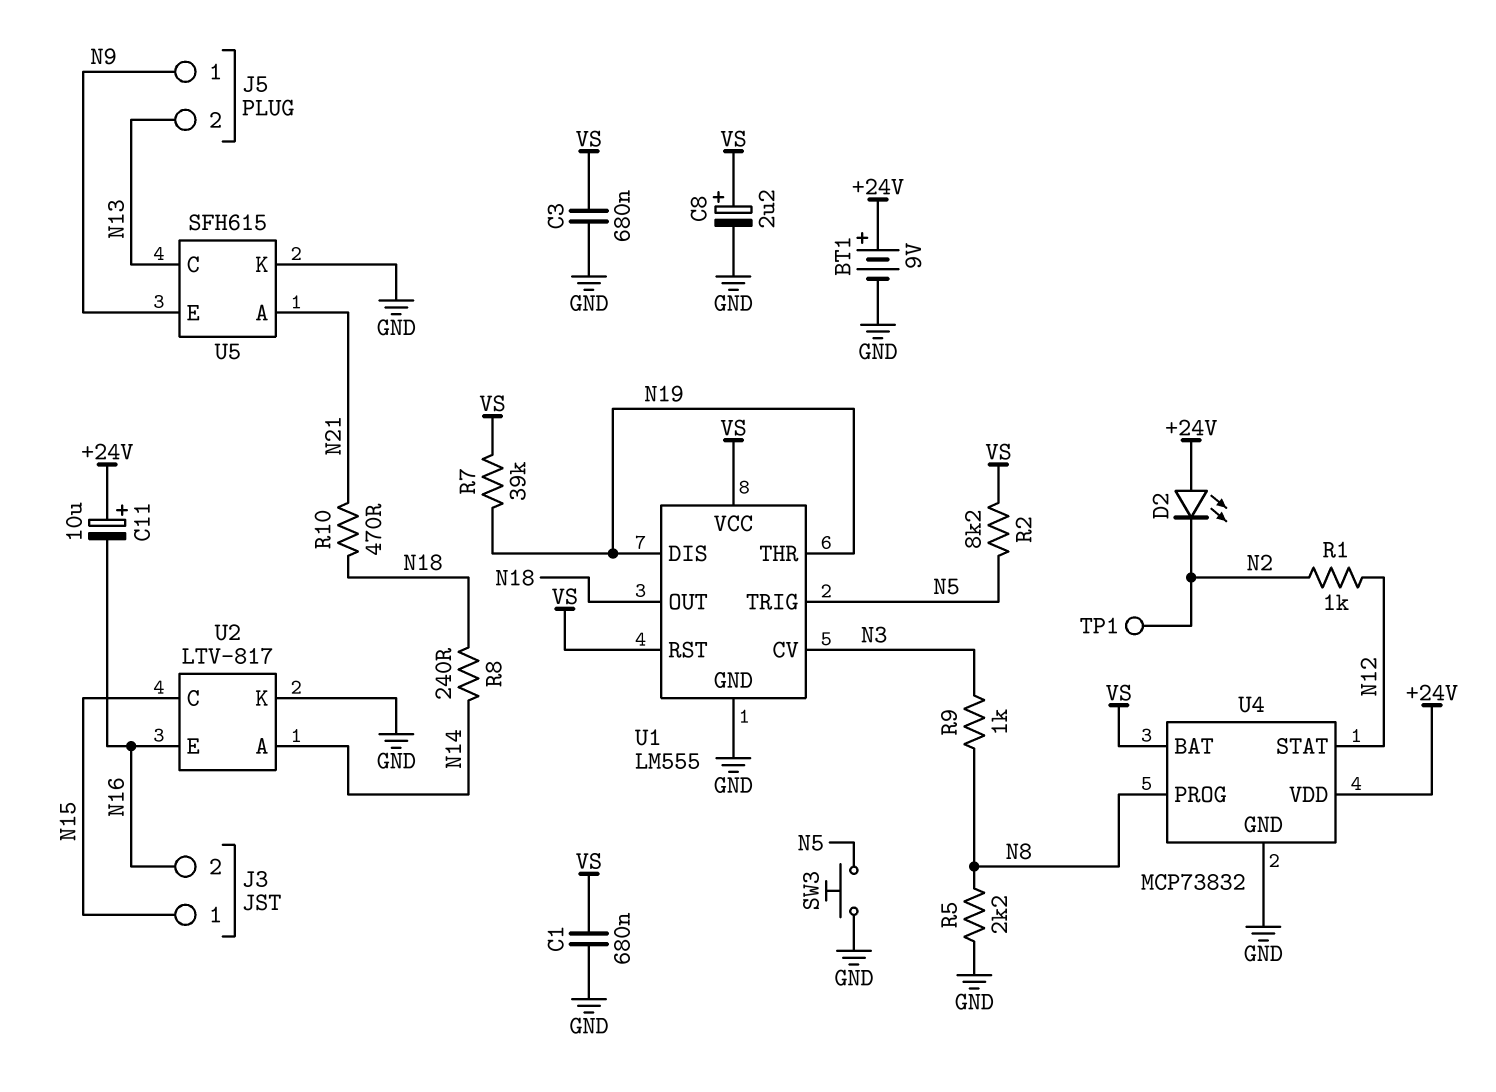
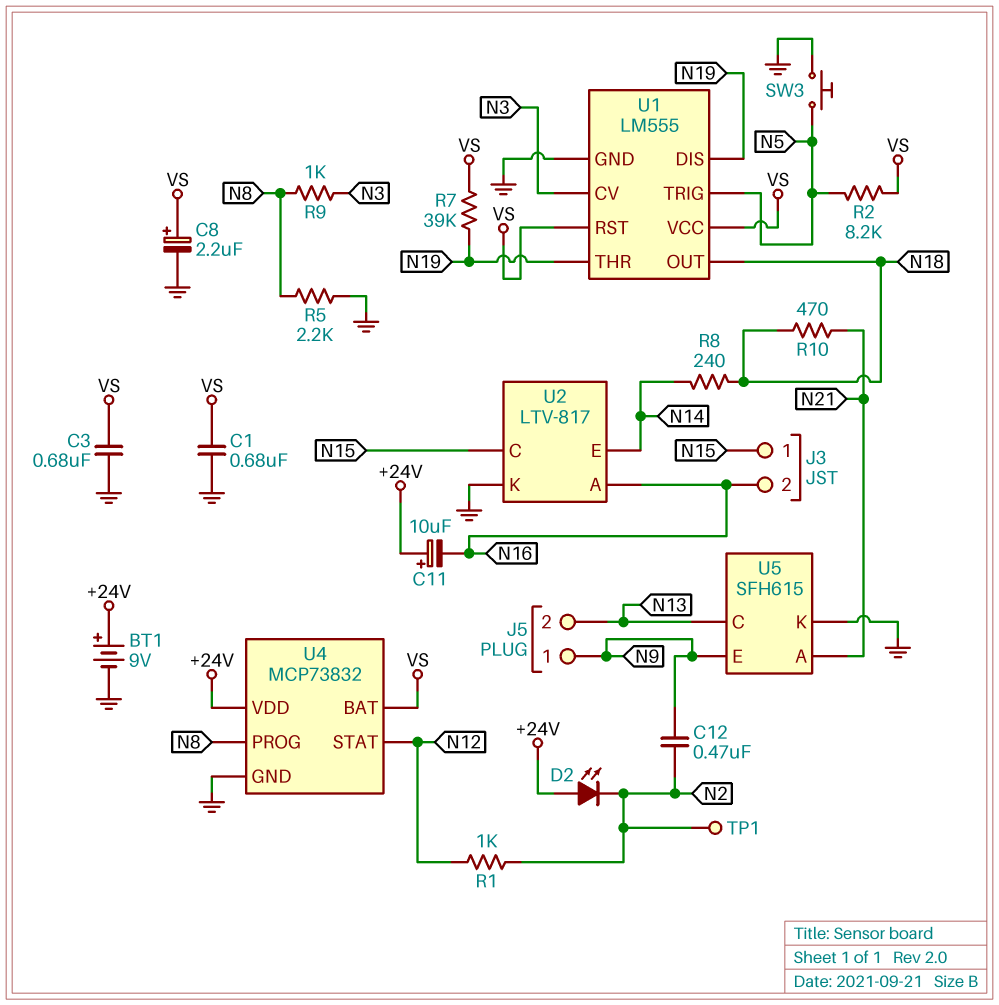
C12: none -> 470nF (N2, N9)
U2 pin A: N14 -> N16
U2 pin E: N16 -> N14

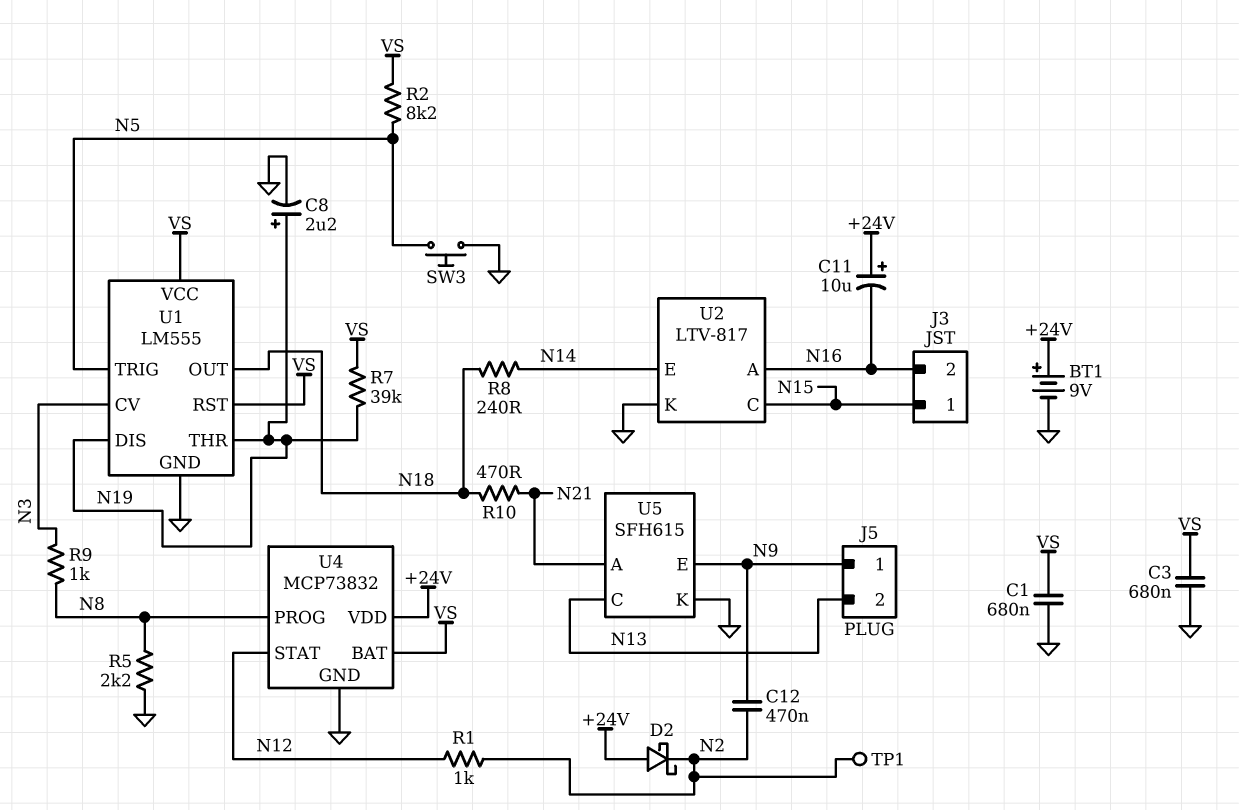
C8: 2.2uF (plus VS, minus GND) -> 2.2uF (plus N19, minus GND)
D2: LED (A +24V, K N2) -> schottky (A +24V, K N2)

